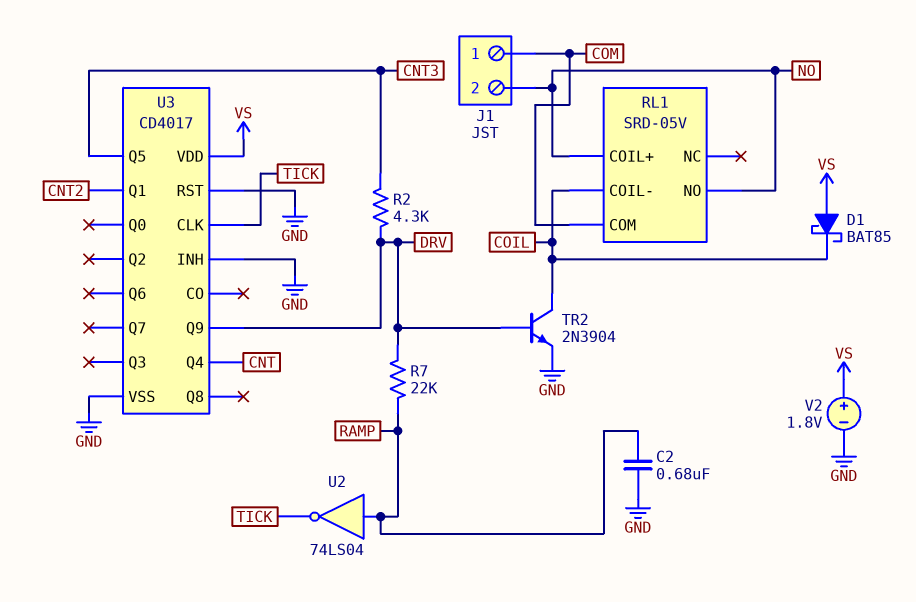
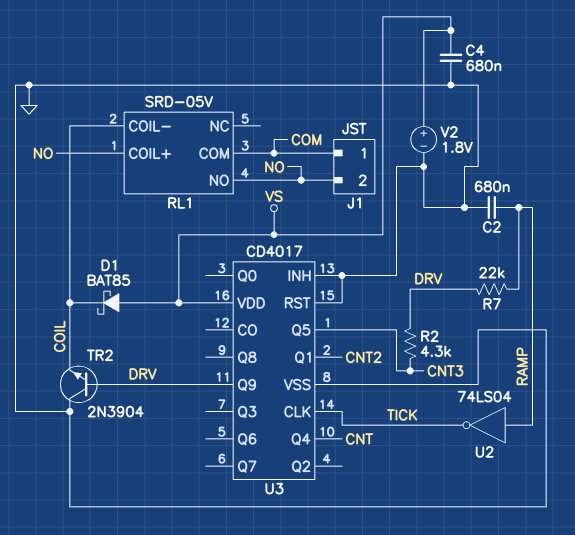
C4: none -> 680nF (GND, VS)
TR2: NPN 2N3904 (B DRV, C COIL, E GND) -> NPN 2N3904 (B DRV, C GND, E COIL)

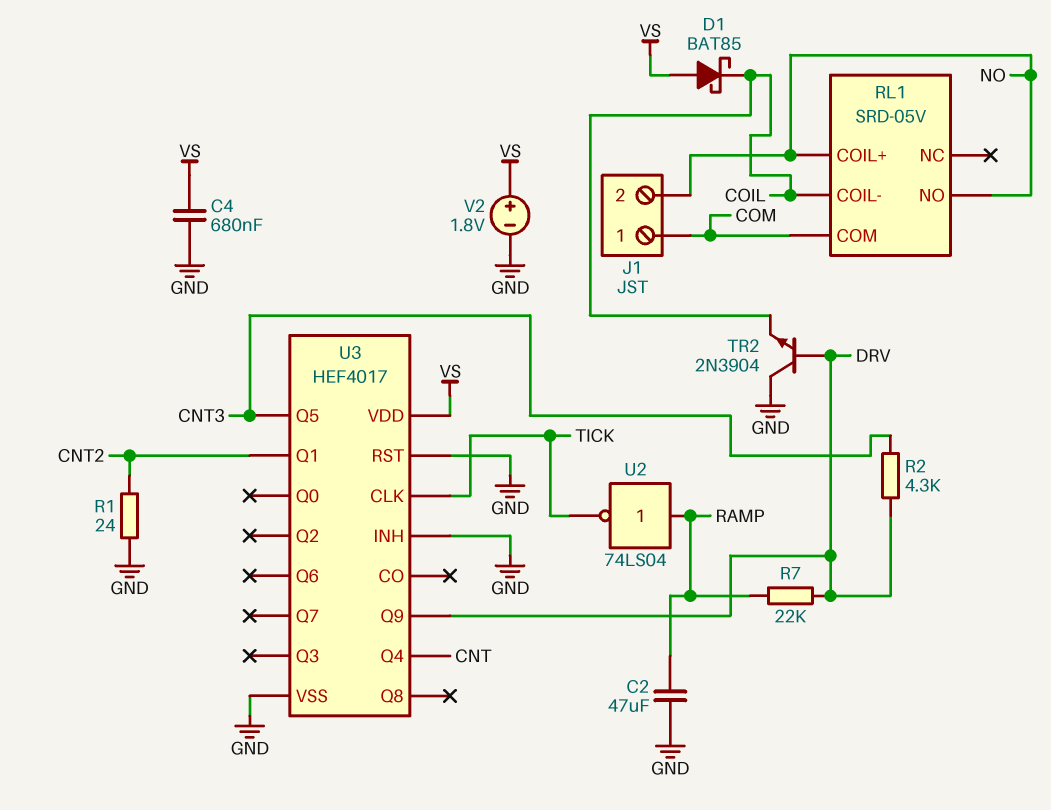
C2: 680nF (GND, RAMP) -> 47uF (GND, RAMP)
R1: none -> 24 (CNT2, GND)
U3: CD4017 -> HEF4017

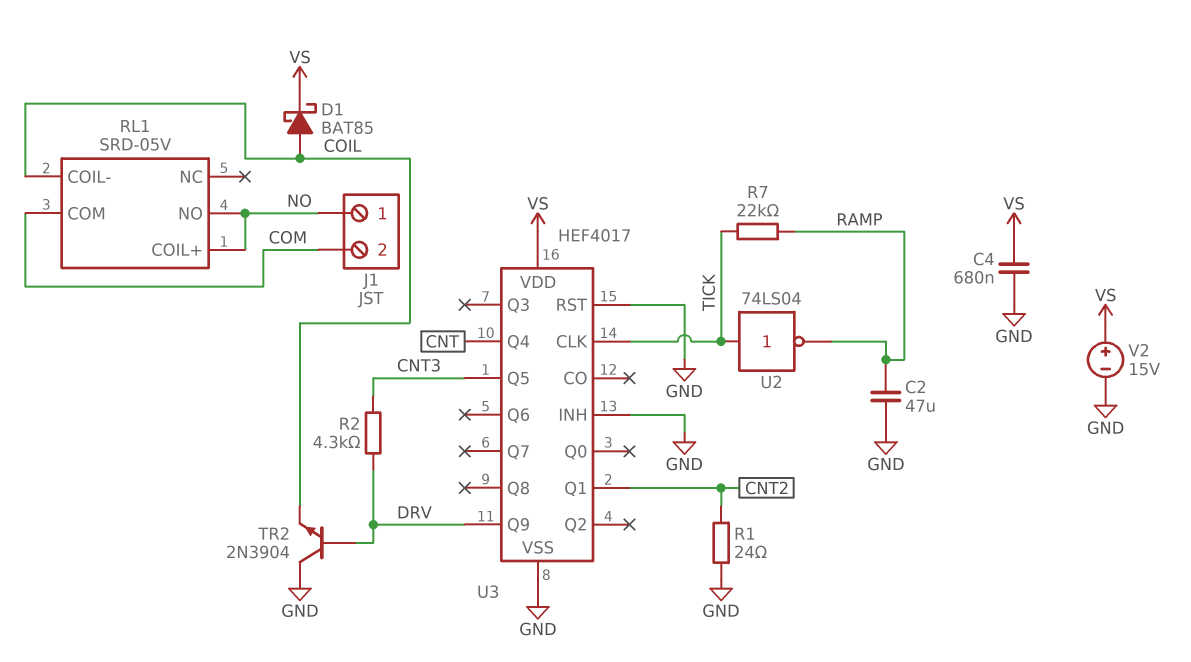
D1: schottky BAT85 (A VS, K COIL) -> schottky BAT85 (A COIL, K VS)
J1 pin 1: COM -> NO
J1 pin 2: NO -> COM
R7: 22k (DRV, RAMP) -> 22k (RAMP, TICK)
U2: NOT 74LS04 (in RAMP, out TICK) -> NOT 74LS04 (in TICK, out RAMP)
V2: 1.8V (plus VS, minus GND) -> 15V (plus VS, minus GND)

